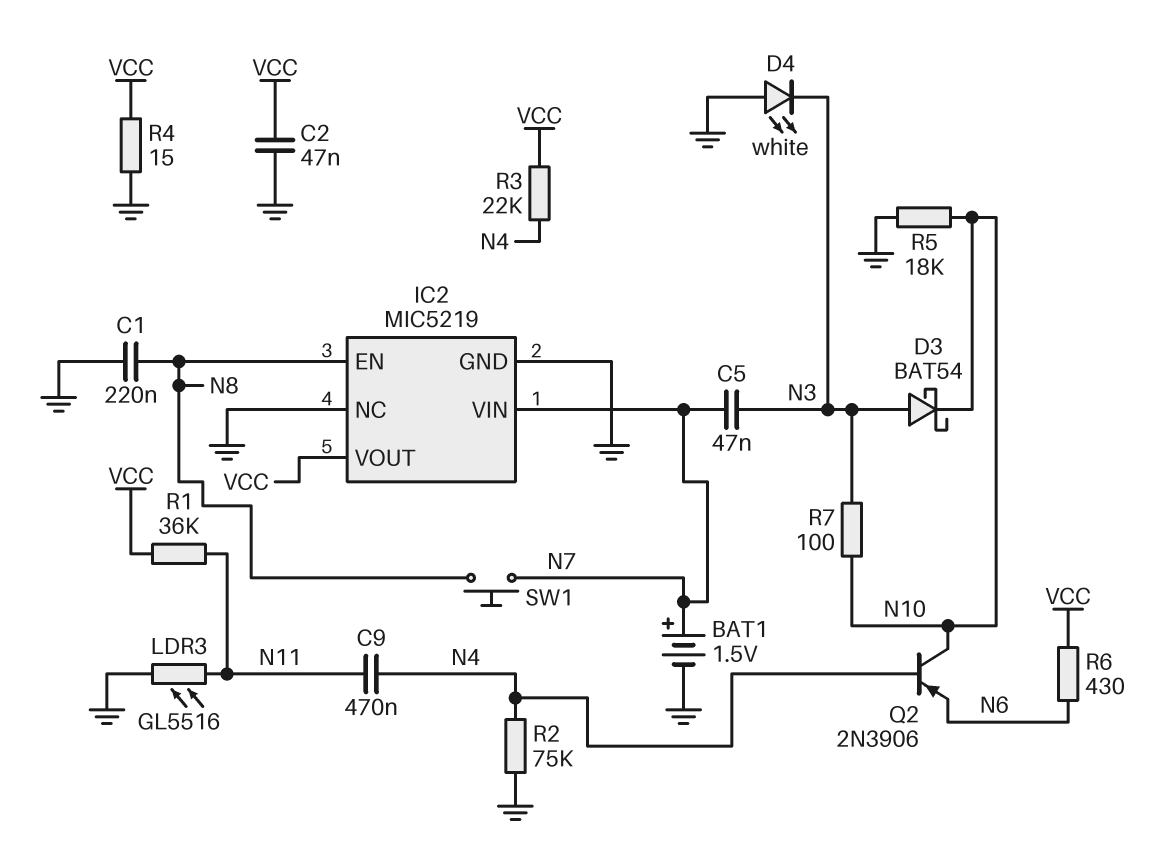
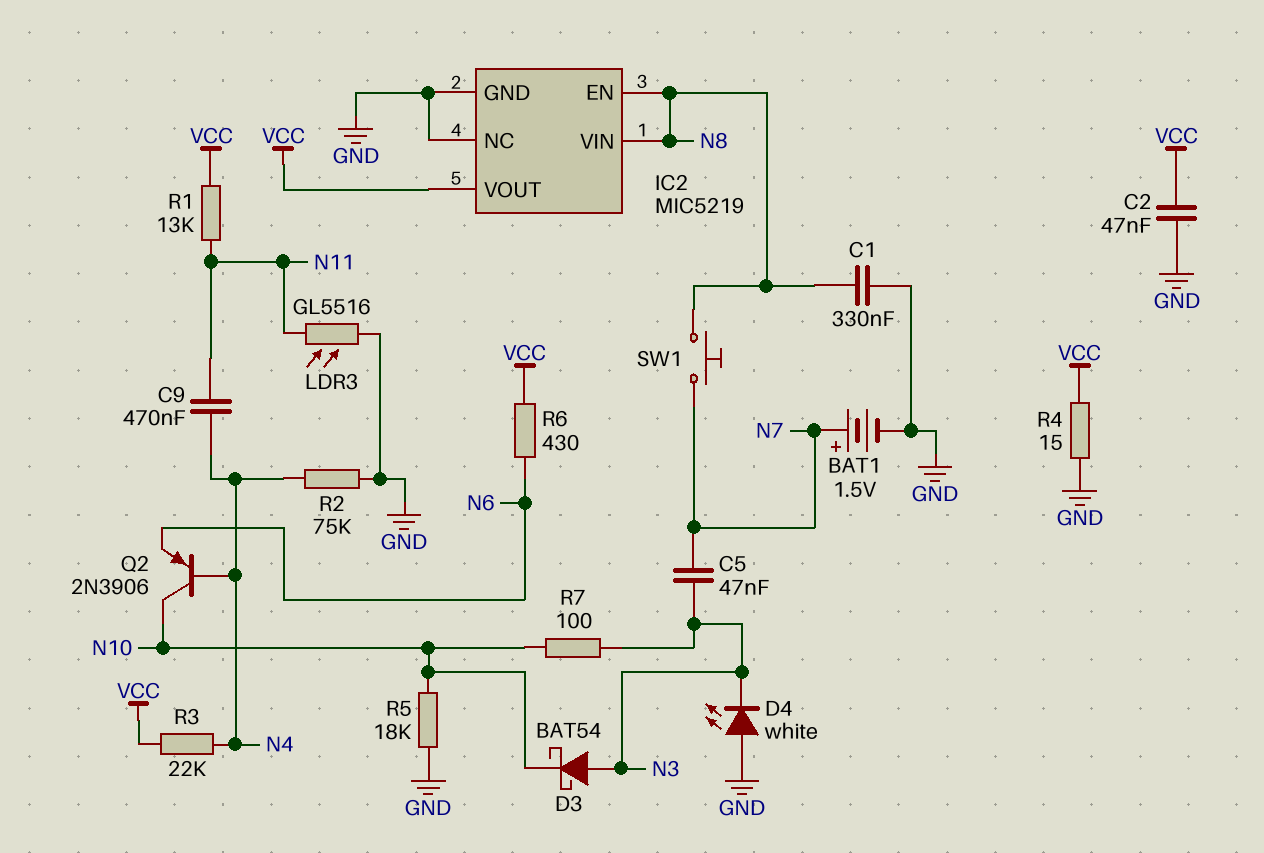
C1: 220nF (GND, N8) -> 330nF (GND, N8)
IC2 pin VIN: N7 -> N8
R1: 36k (N11, VCC) -> 13k (N11, VCC)

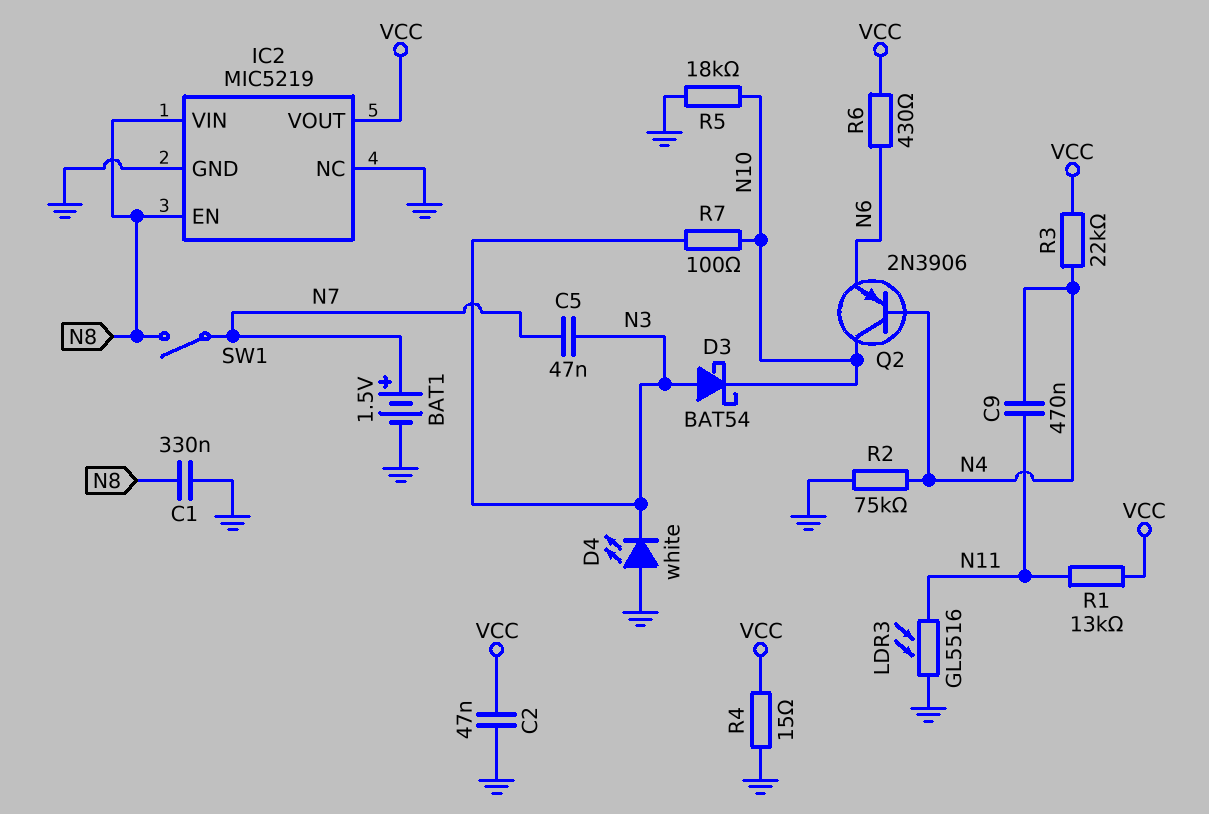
SW1: button (N7, N8) -> switch (N7, N8)

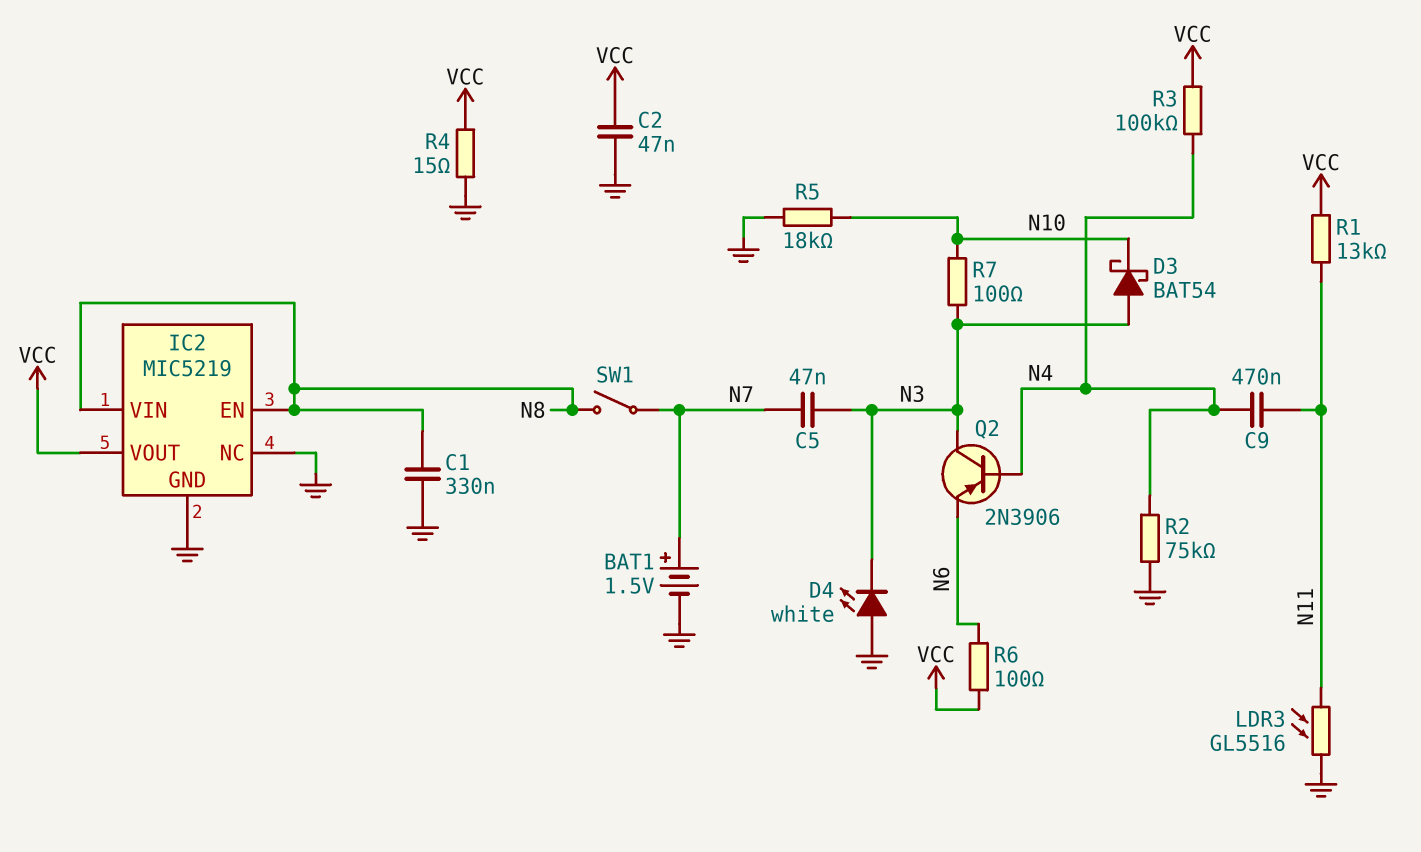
Q2: PNP 2N3906 (B N4, C N10, E N6) -> PNP 2N3906 (B N4, C N3, E N6)
R3: 22k (N4, VCC) -> 100k (N4, VCC)
R6: 430 (N6, VCC) -> 100 (N6, VCC)

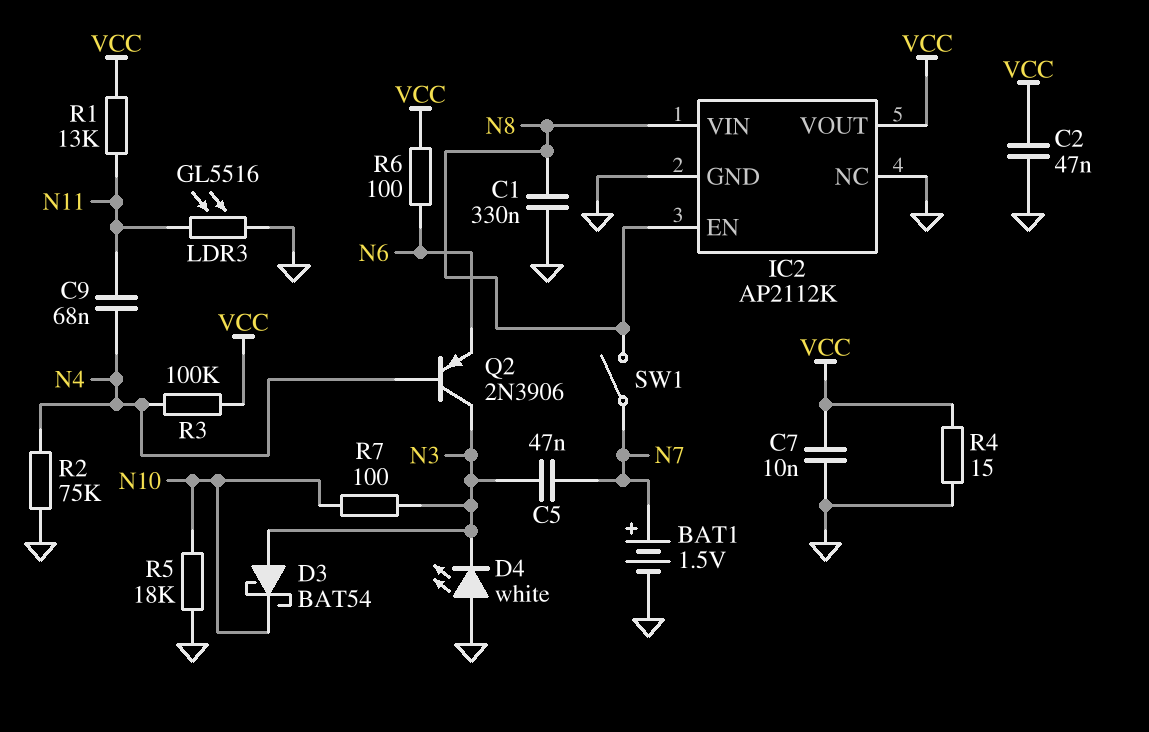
C7: none -> 10nF (GND, VCC)
C9: 470nF (N4, N11) -> 68nF (N4, N11)
IC2: MIC5219 -> AP2112K

